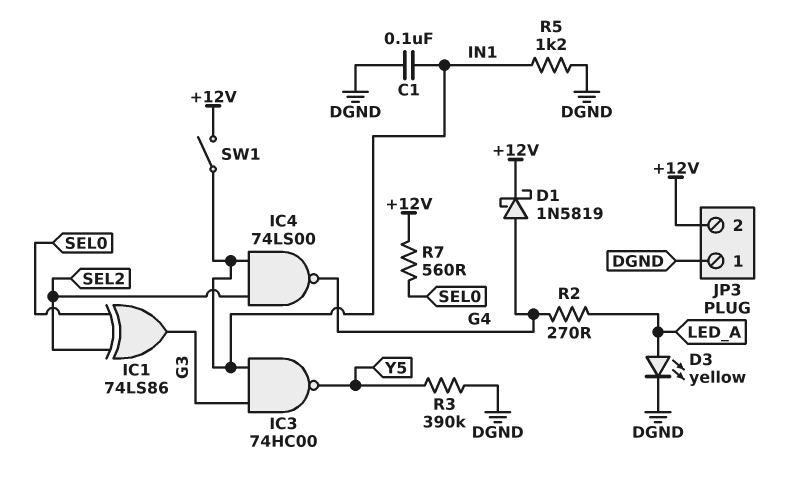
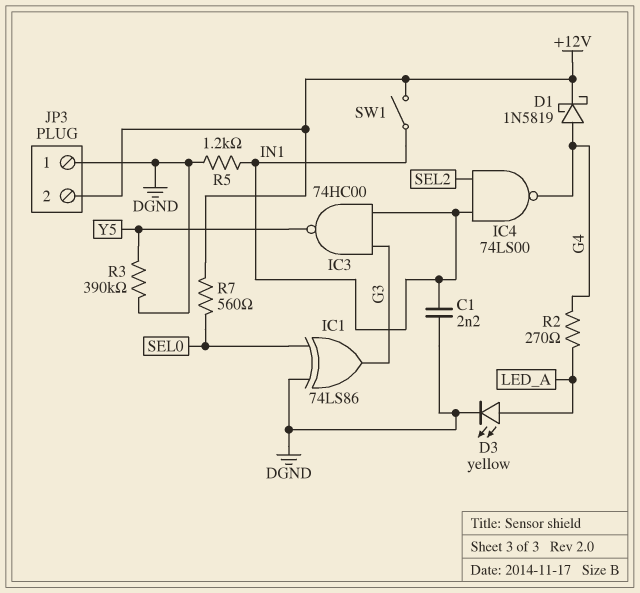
C1: 100nF (DGND, IN1) -> 2.2nF (DGND, IN1)
IC1: XOR 74LS86 (in SEL0, in SEL2, out G3) -> XOR 74LS86 (in DGND, in SEL0, out G3)

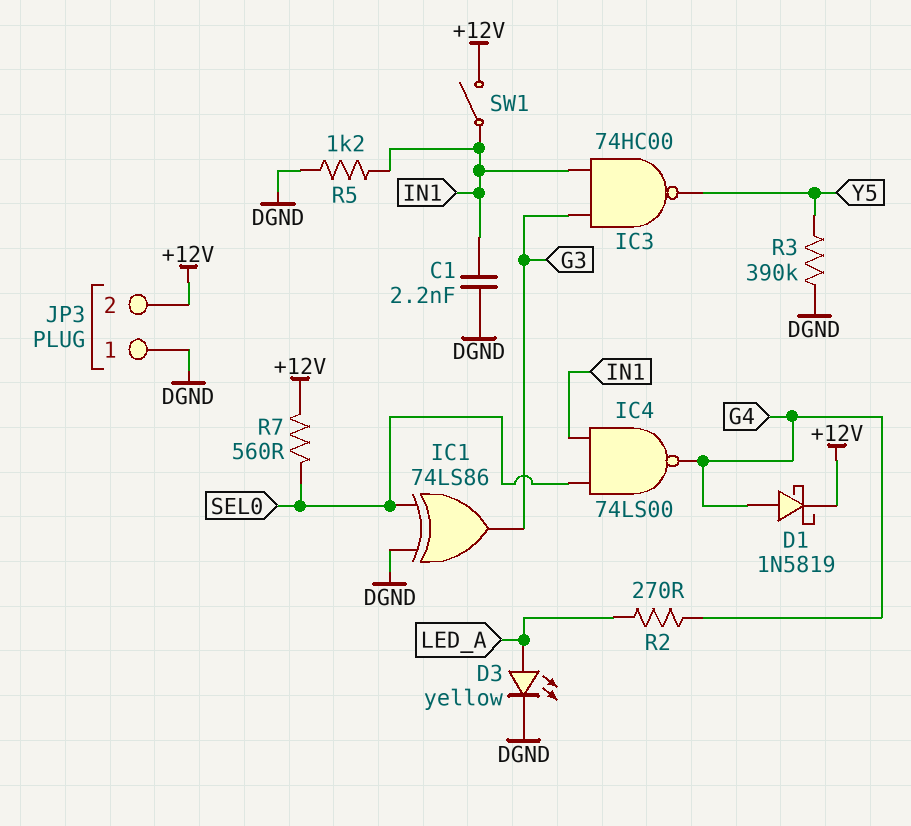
IC4: NAND 74LS00 (in IN1, in SEL2, out G4) -> NAND 74LS00 (in IN1, in SEL0, out G4)

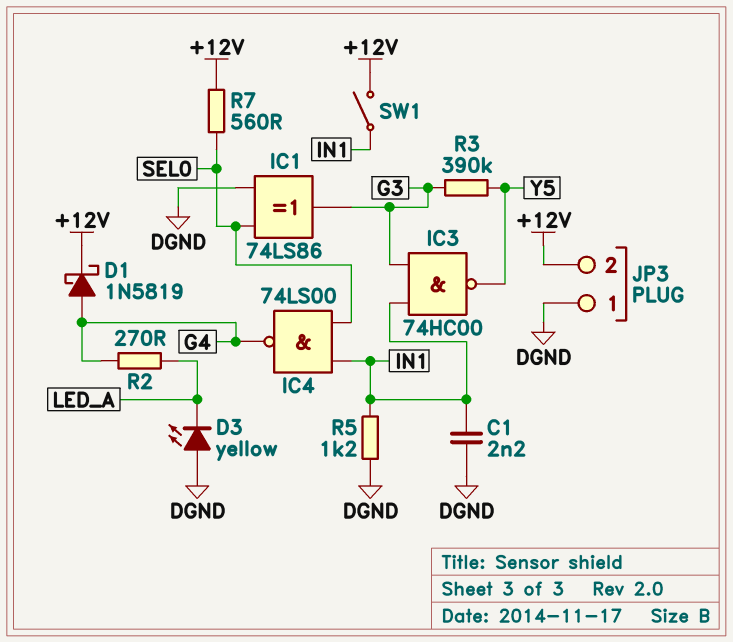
D3: LED yellow (A LED_A, K DGND) -> LED yellow (A DGND, K LED_A)
R3: 390k (DGND, Y5) -> 390k (G3, Y5)

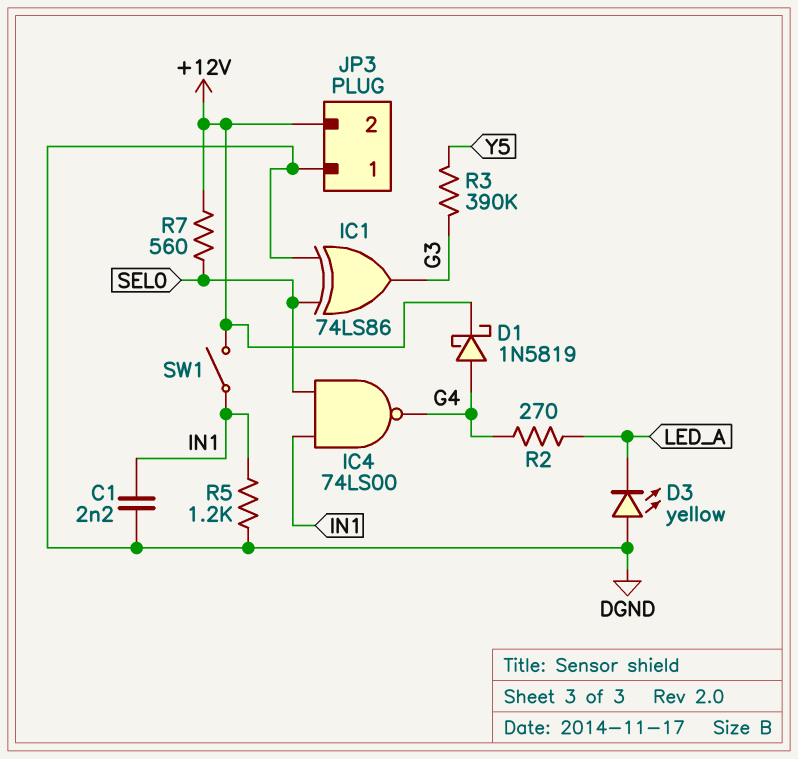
IC3: NAND 74HC00 (in G3, in IN1, out Y5) -> none

